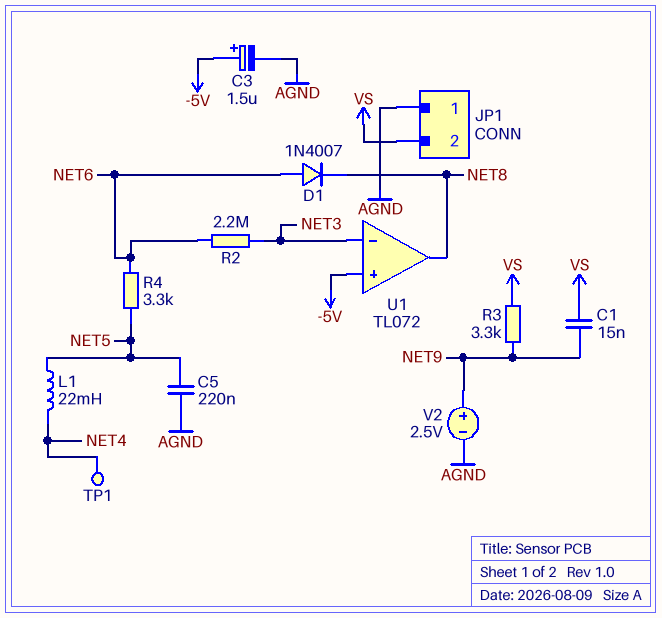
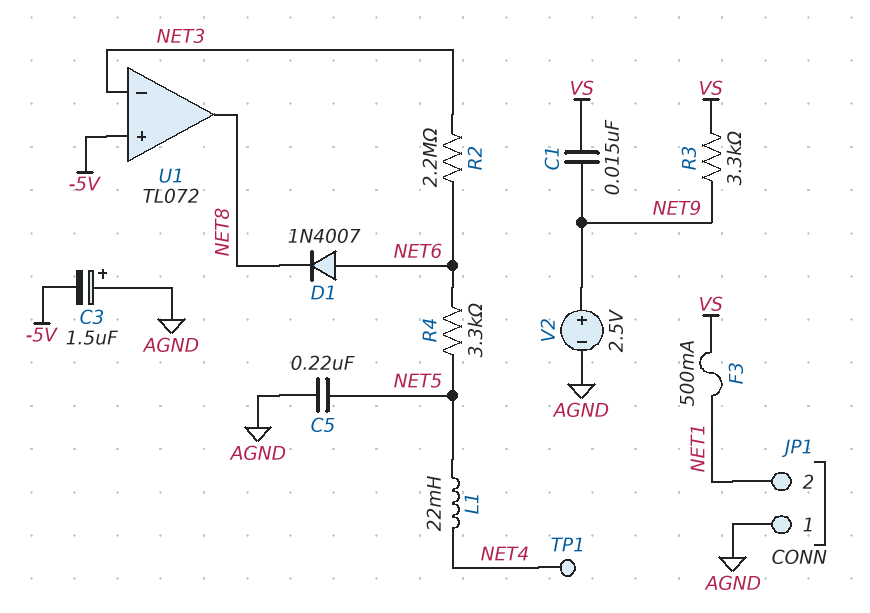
C3: 1.5uF (plus -5V, minus AGND) -> 1.5uF (plus AGND, minus -5V)
F3: none -> 500mA (NET1, VS)
JP1 pin 2: VS -> NET1

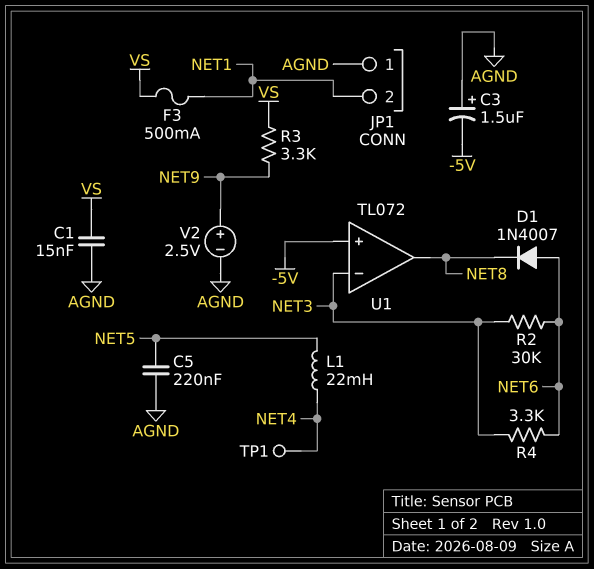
C1: 15nF (NET9, VS) -> 15nF (AGND, VS)
R2: 2.2M (NET3, NET6) -> 30k (NET3, NET6)
R4: 3.3k (NET5, NET6) -> 3.3k (NET3, NET6)

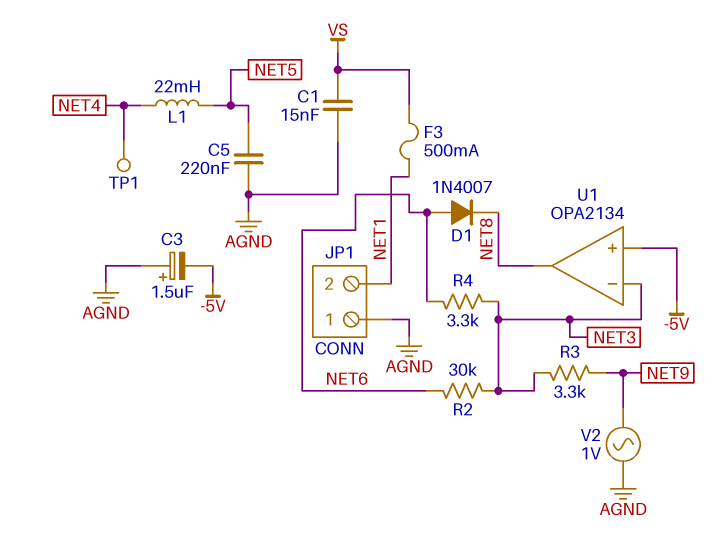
R3: 3.3k (NET9, VS) -> 3.3k (NET3, NET9)
U1: TL072 -> OPA2134
V2: 2.5V (plus NET9, minus AGND) -> AC 1V (AGND, NET9)

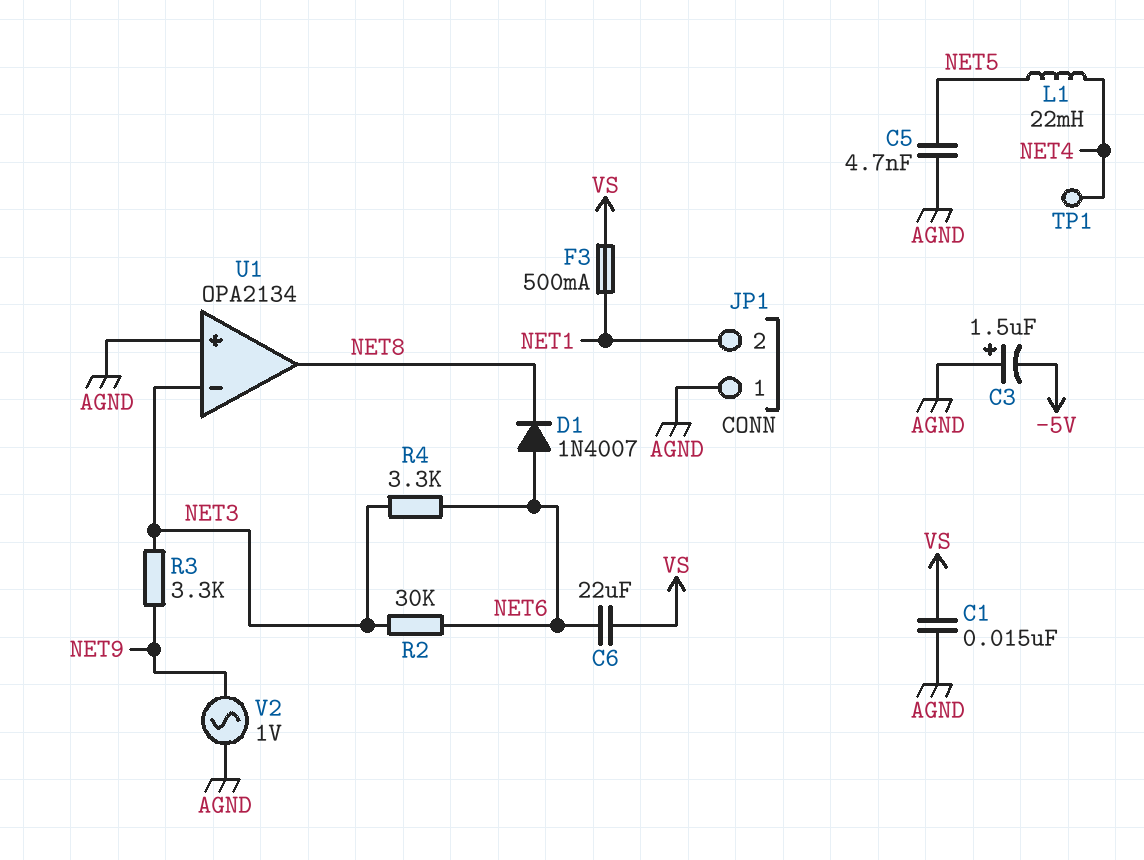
C5: 220nF (AGND, NET5) -> 4.7nF (AGND, NET5)
C6: none -> 22uF (NET6, VS)
U1 pin in+: -5V -> AGND

